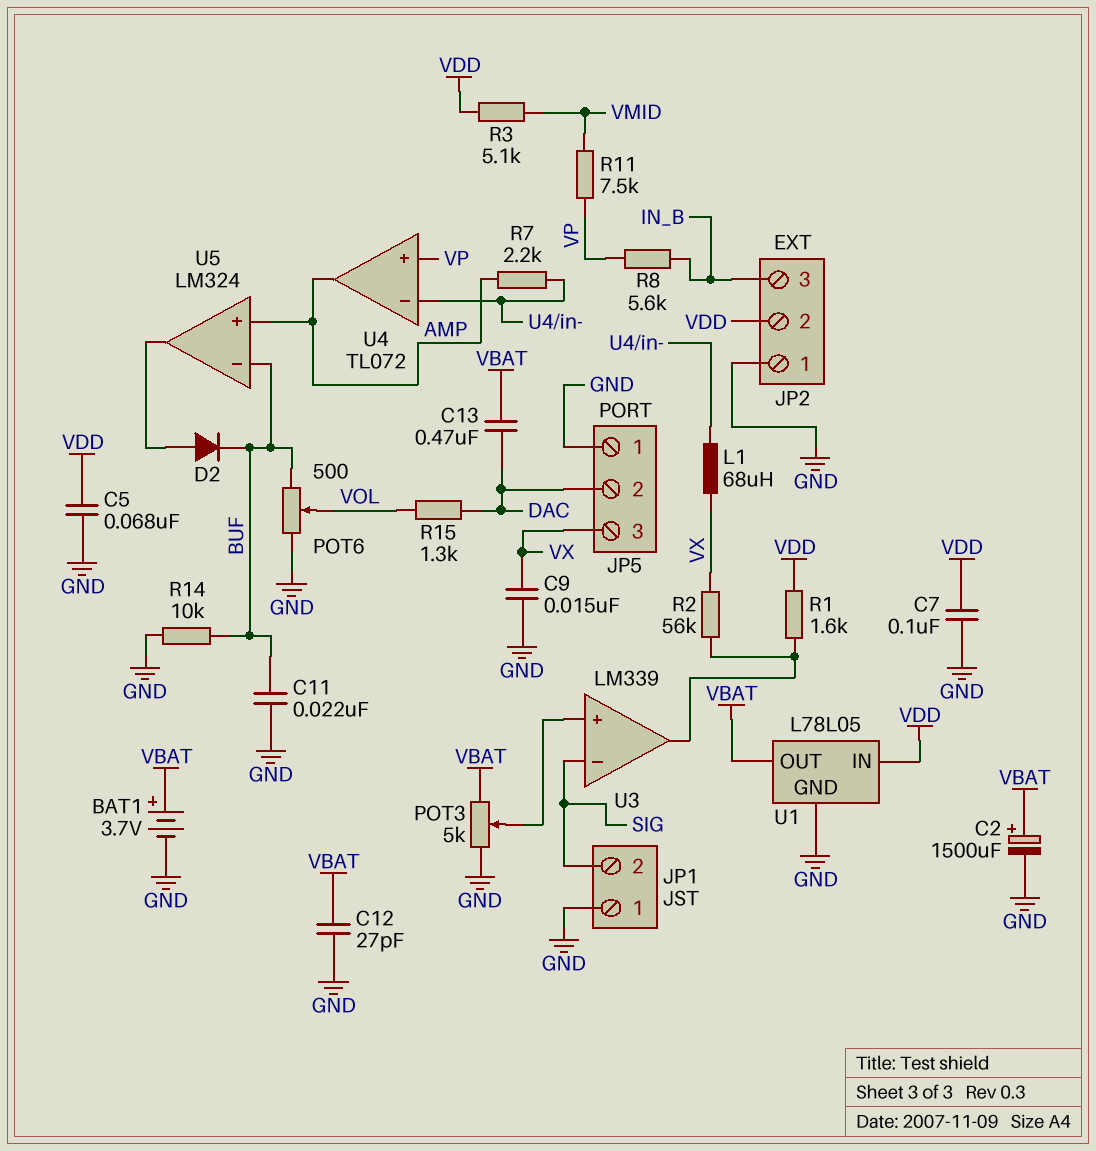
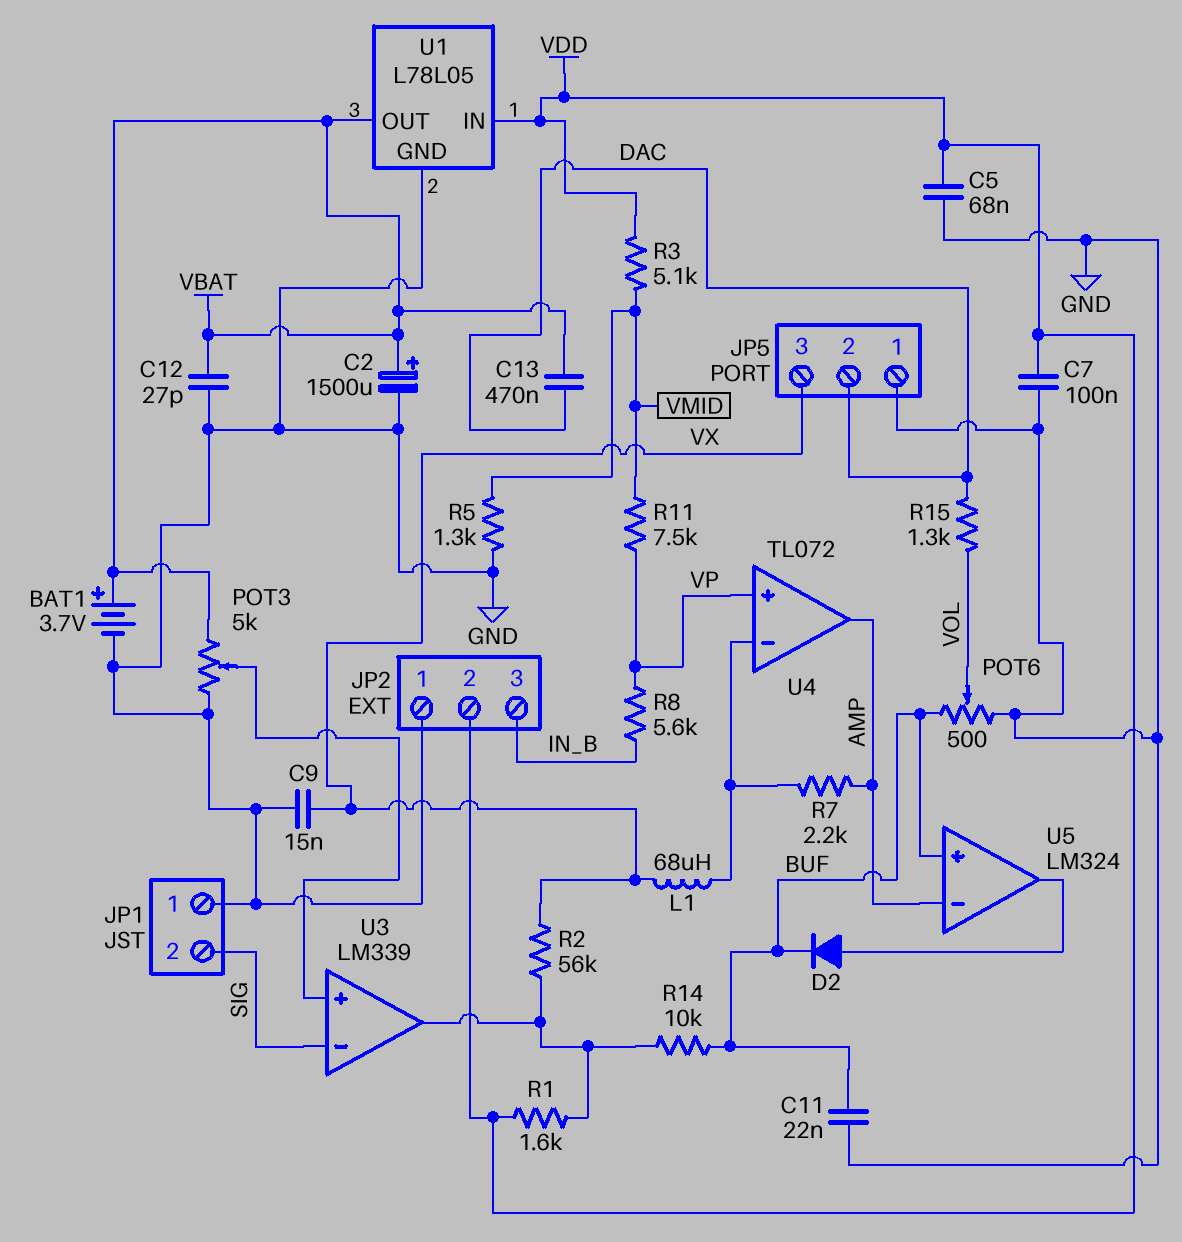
R5: none -> 1.3k (GND, VMID)
R14: 10k (BUF, GND) -> 10k (BUF, U3/out)
U5 pin in+: AMP -> BUF
U5 pin in-: BUF -> AMP

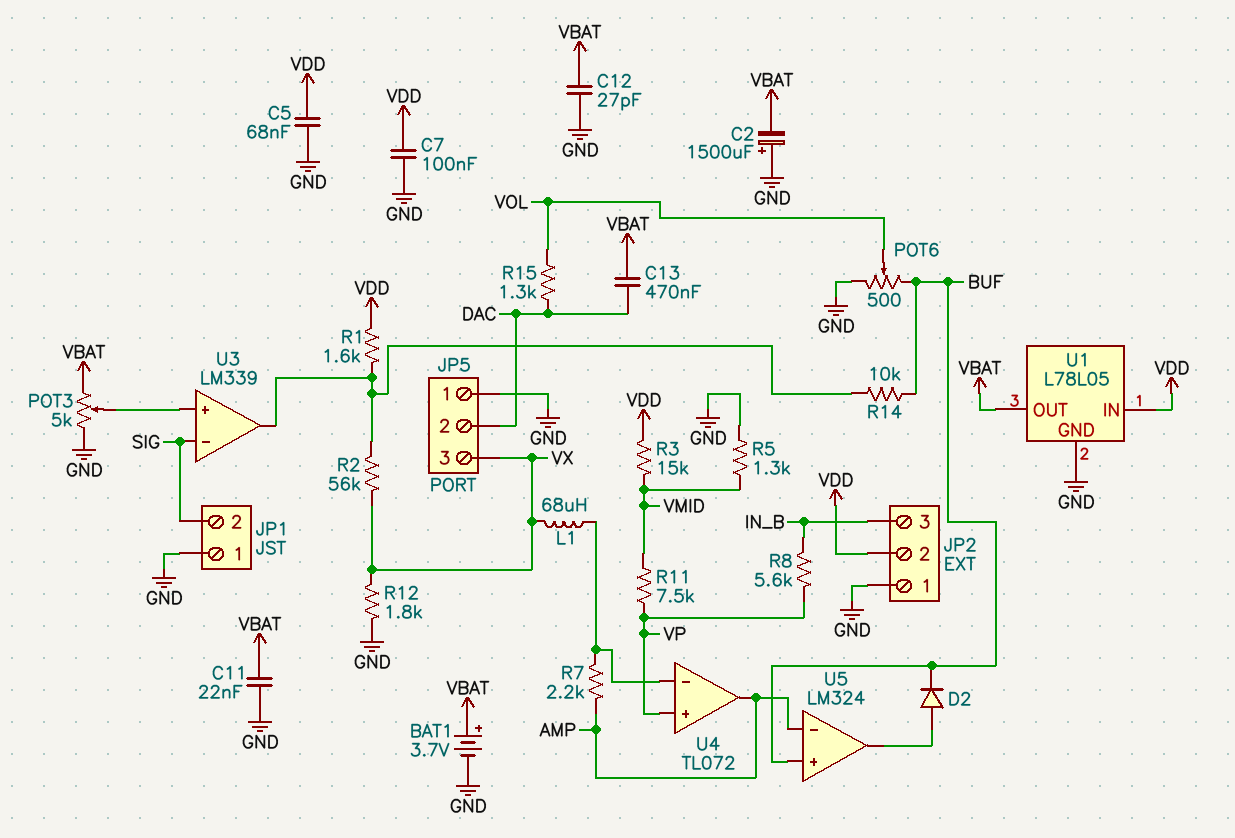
C2: 1500uF (plus VBAT, minus GND) -> 1500uF (plus GND, minus VBAT)
C9: 15nF (GND, VX) -> none
C11: 22nF (BUF, GND) -> 22nF (GND, VBAT)
R3: 5.1k (VDD, VMID) -> 15k (VDD, VMID)
R12: none -> 1.8k (GND, VX)

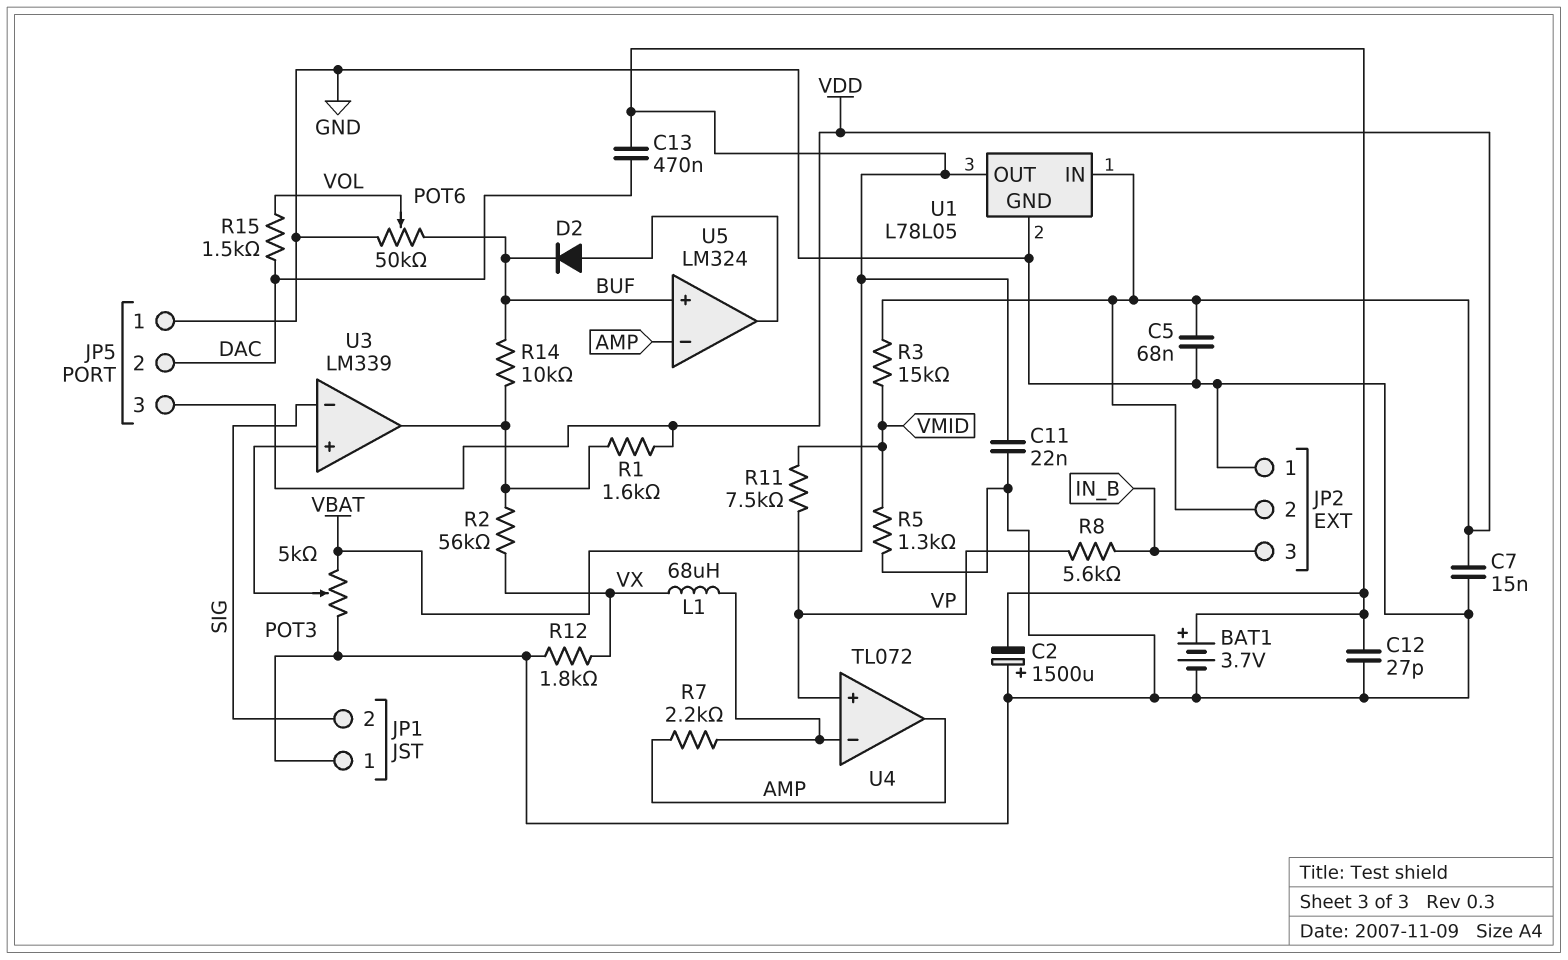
C7: 100nF (GND, VDD) -> 15nF (GND, VDD)
JP5 pin 3: VX -> VDD
POT6: 500 (BUF, GND, wiper VOL) -> 50k (BUF, GND, wiper VOL)
R15: 1.3k (DAC, VOL) -> 1.5k (DAC, VOL)

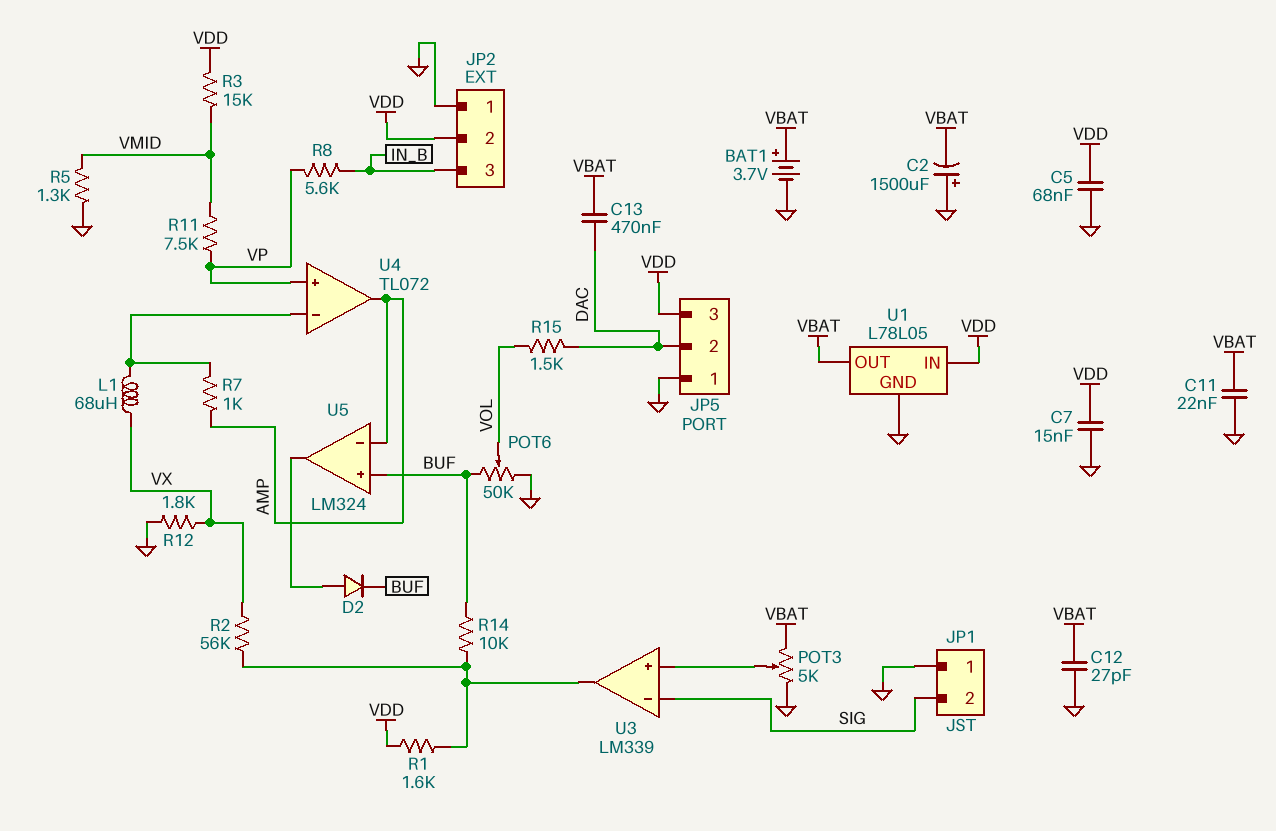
R7: 2.2k (AMP, U4/in-) -> 1k (AMP, U4/in-)

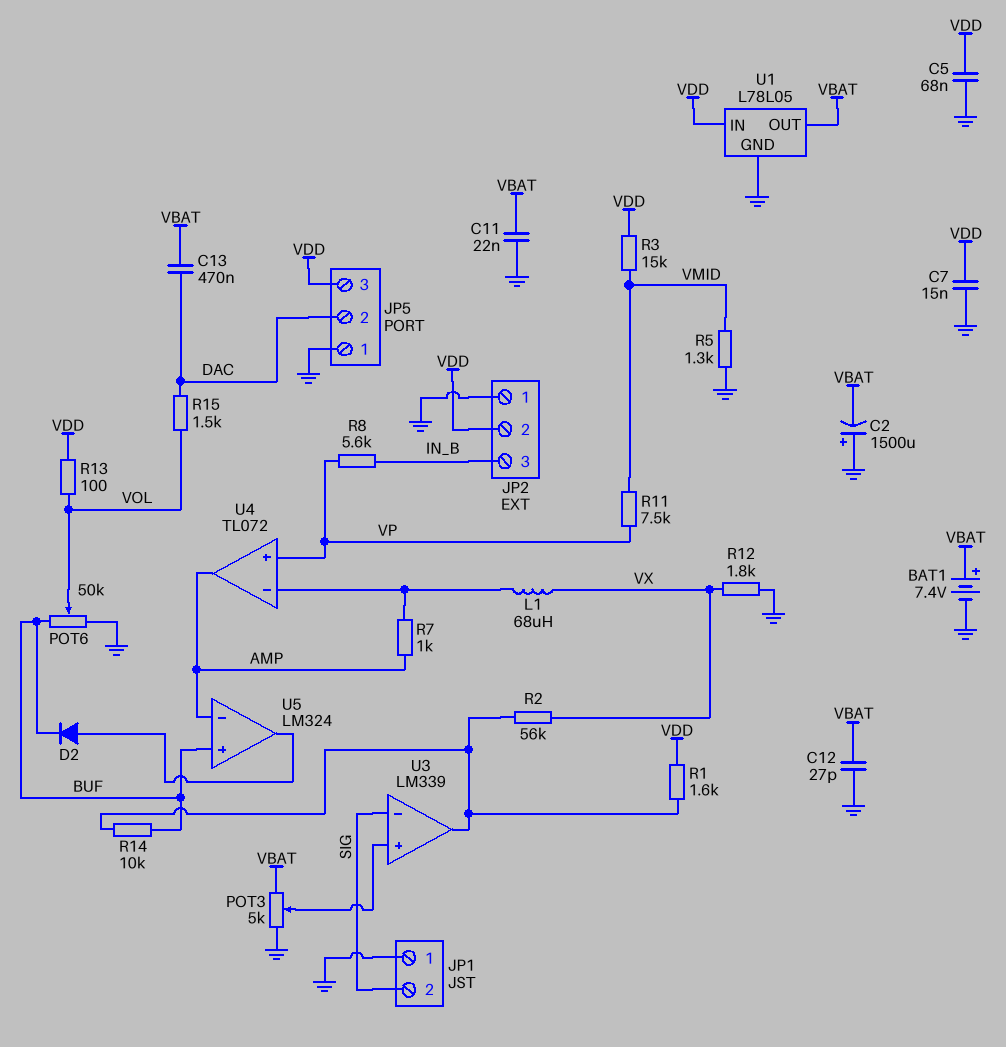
BAT1: 3.7V (plus VBAT, minus GND) -> 7.4V (plus VBAT, minus GND)
R13: none -> 100 (VDD, VOL)

